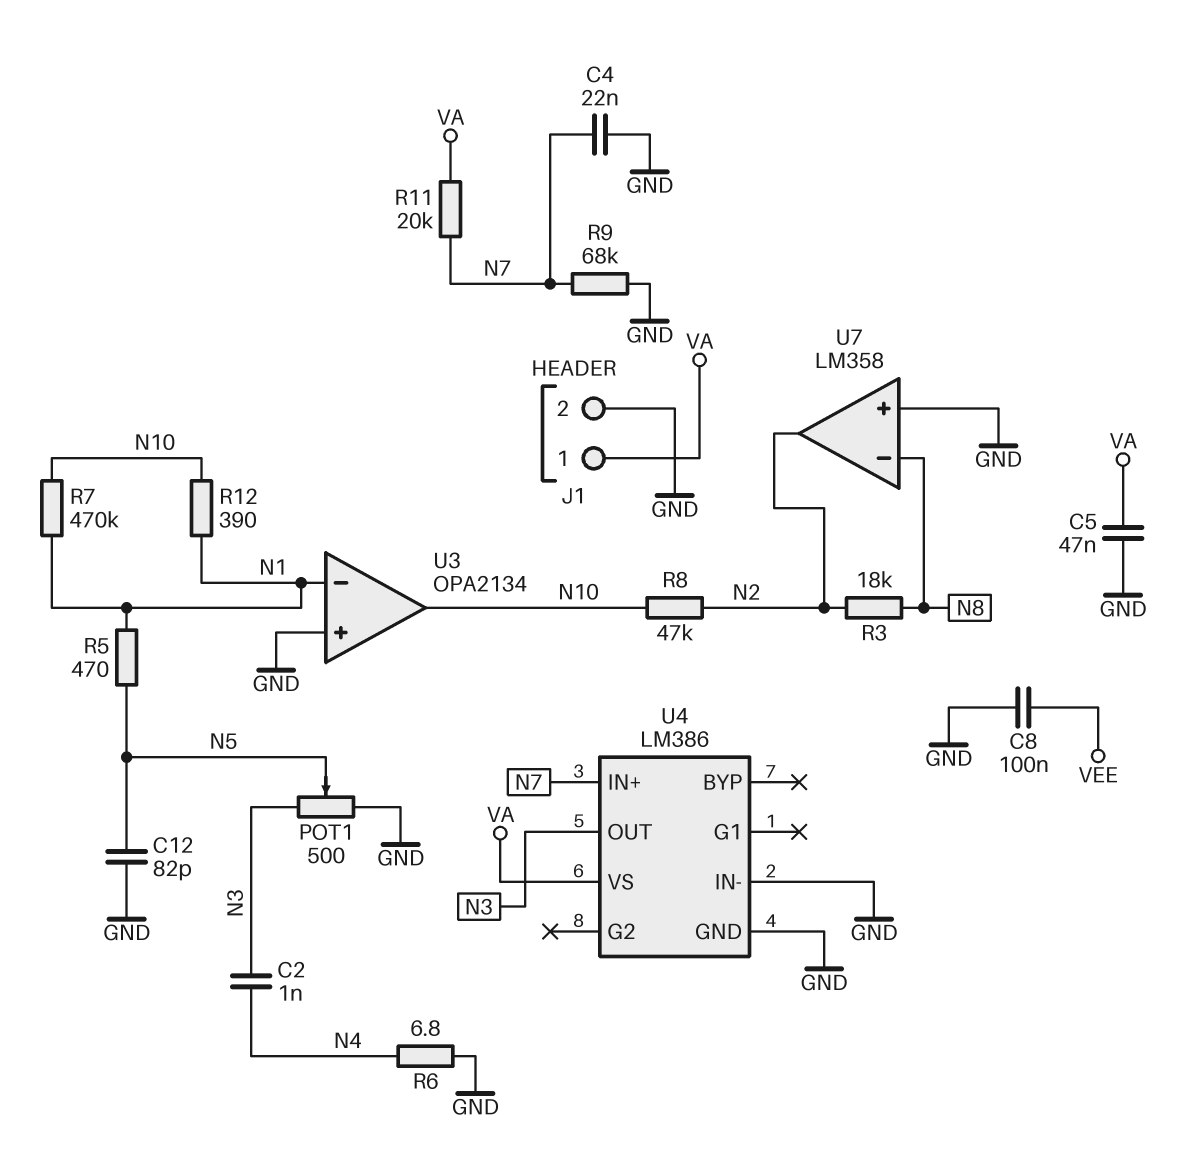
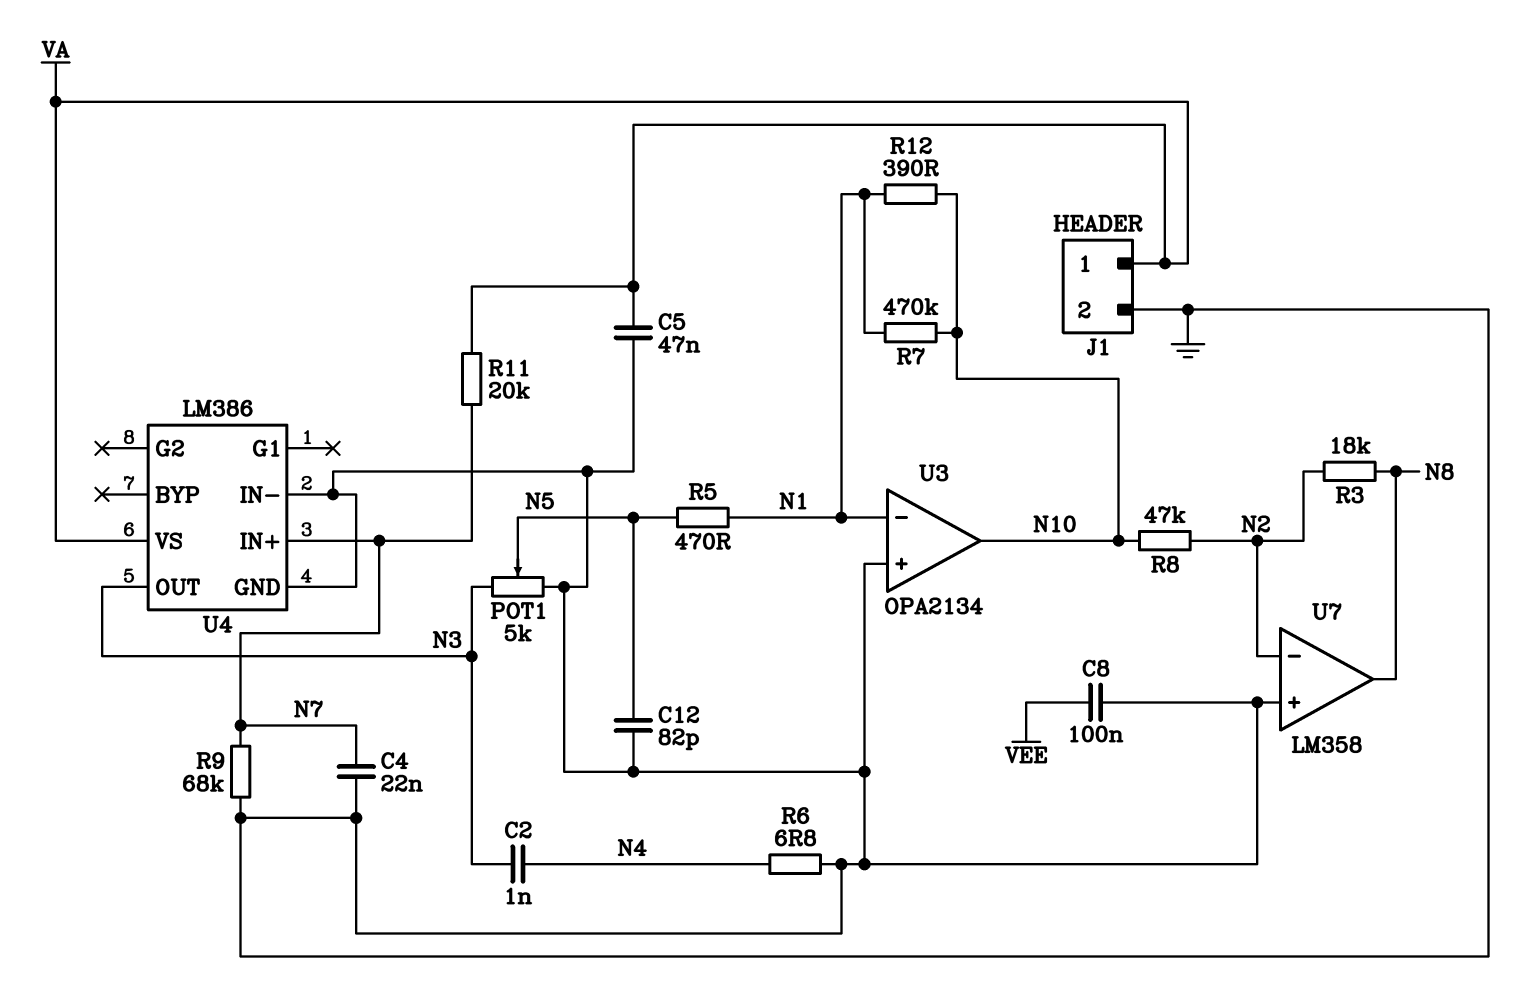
POT1: 500 (GND, N3, wiper N5) -> 5k (GND, N3, wiper N5)
U7 pin in-: N8 -> N2
U7 pin out: N2 -> N8

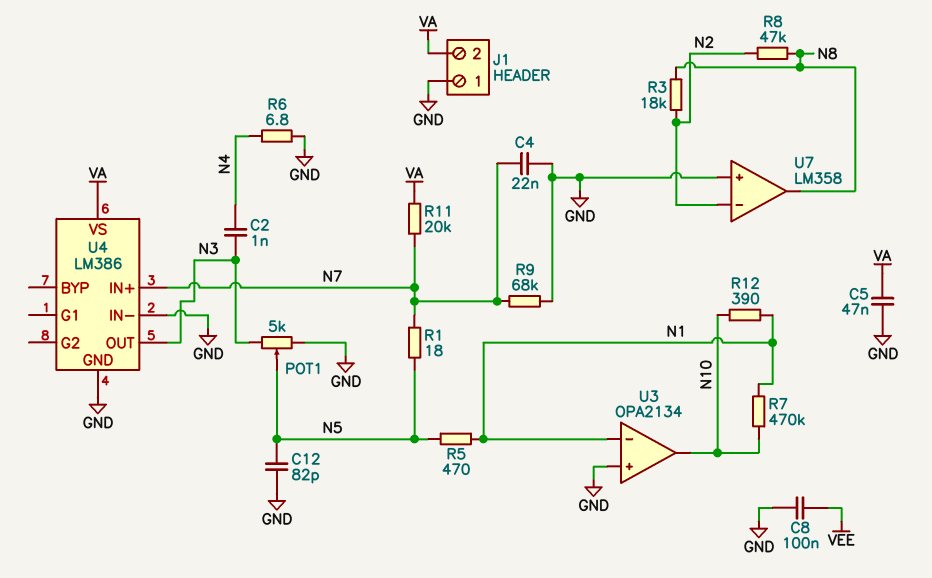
J1 pin 1: VA -> GND
J1 pin 2: GND -> VA
R1: none -> 18 (N5, N7)
R8: 47k (N2, N10) -> 47k (N2, N8)

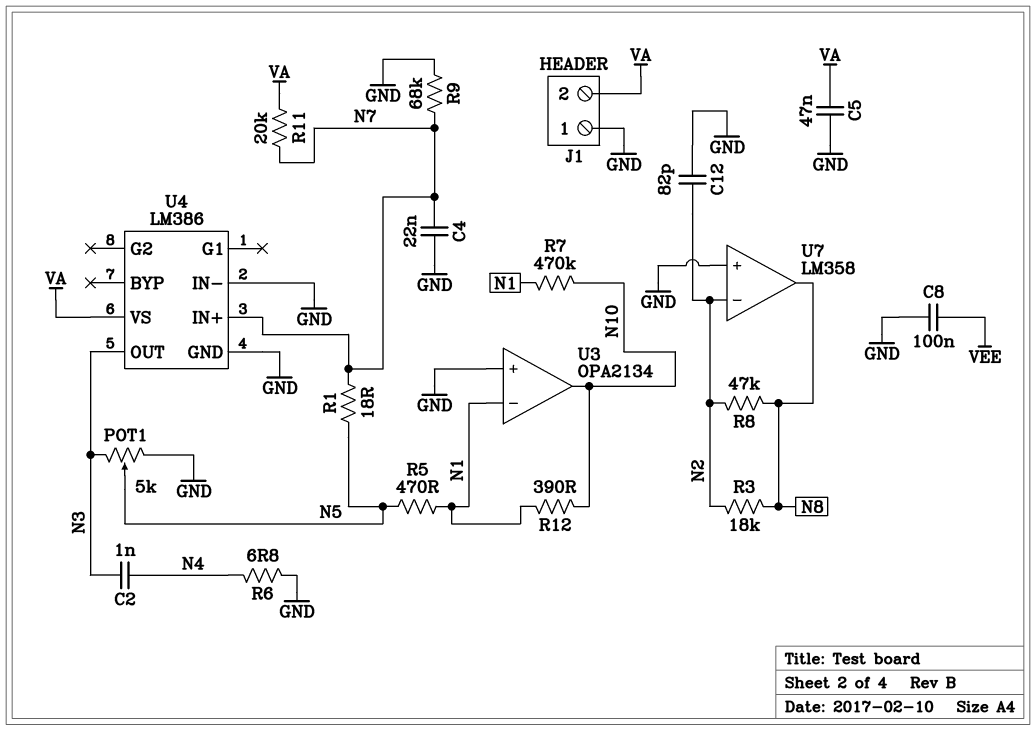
C12: 82pF (GND, N5) -> 82pF (GND, N2)

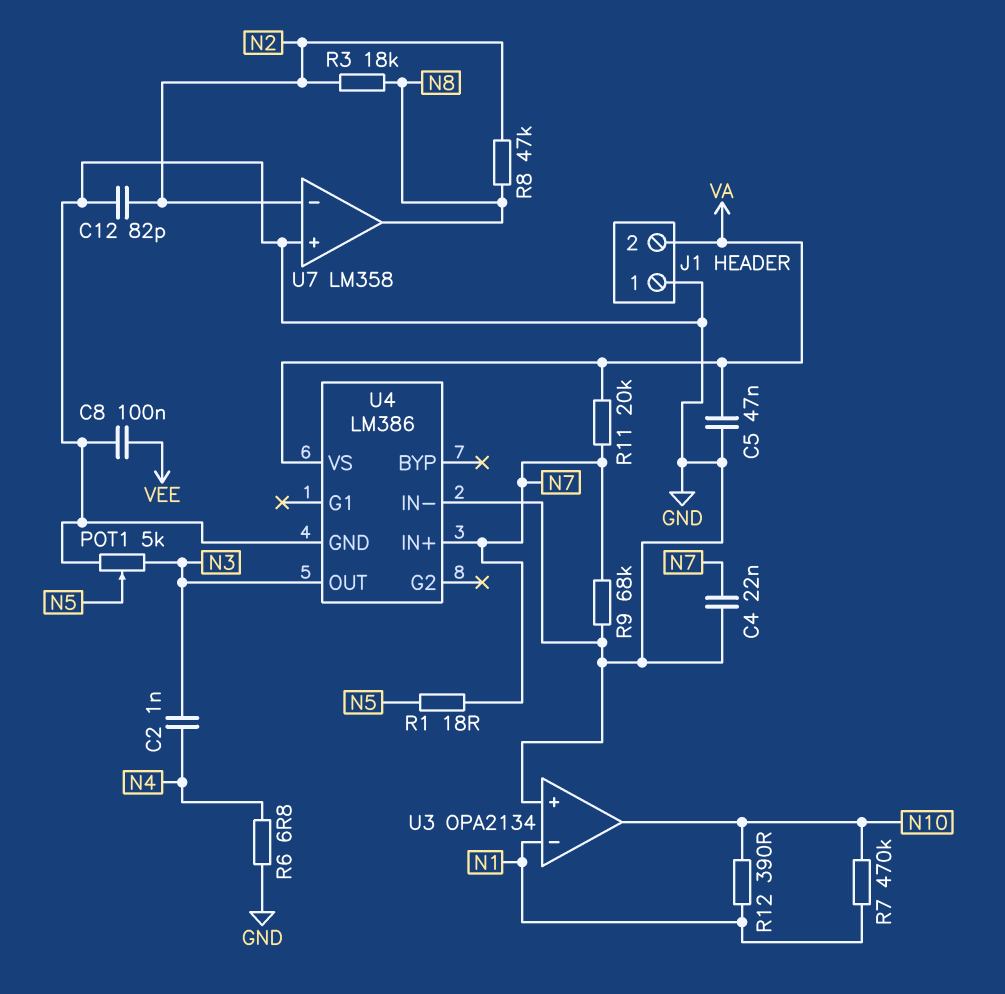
R5: 470 (N1, N5) -> none

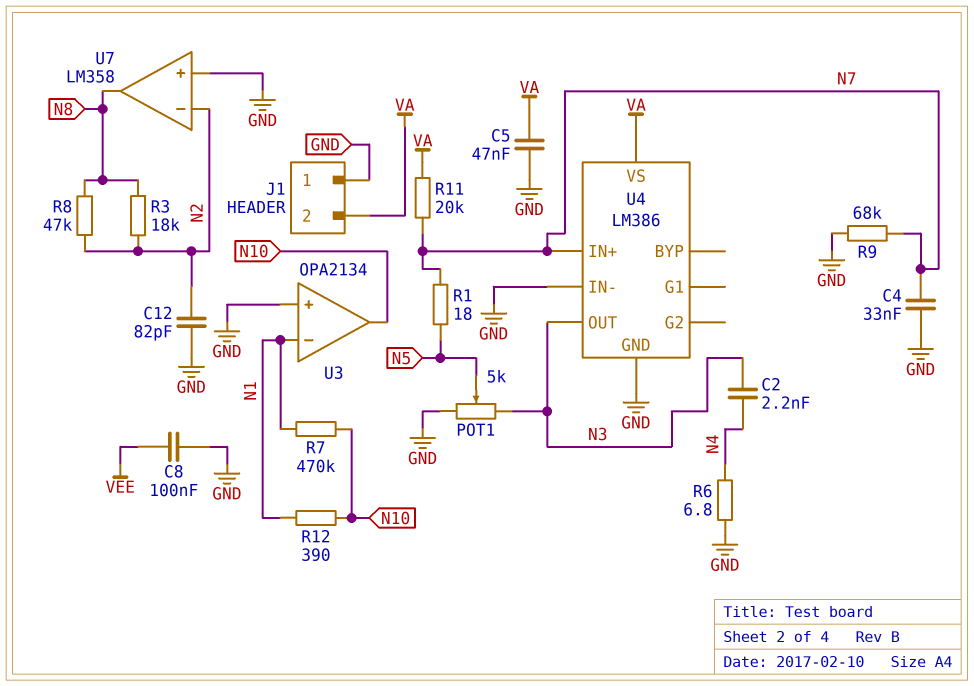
C2: 1nF (N3, N4) -> 2.2nF (N3, N4)
C4: 22nF (GND, N7) -> 33nF (GND, N7)

